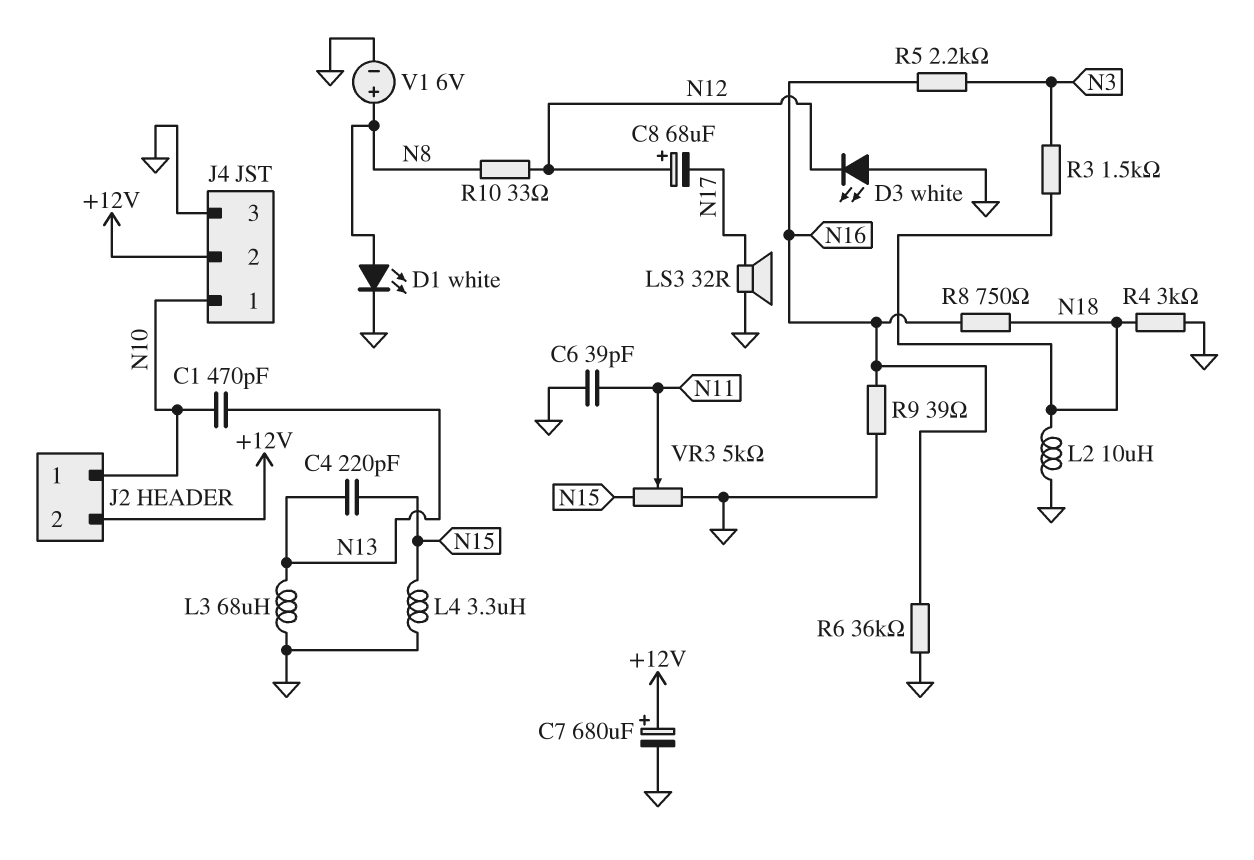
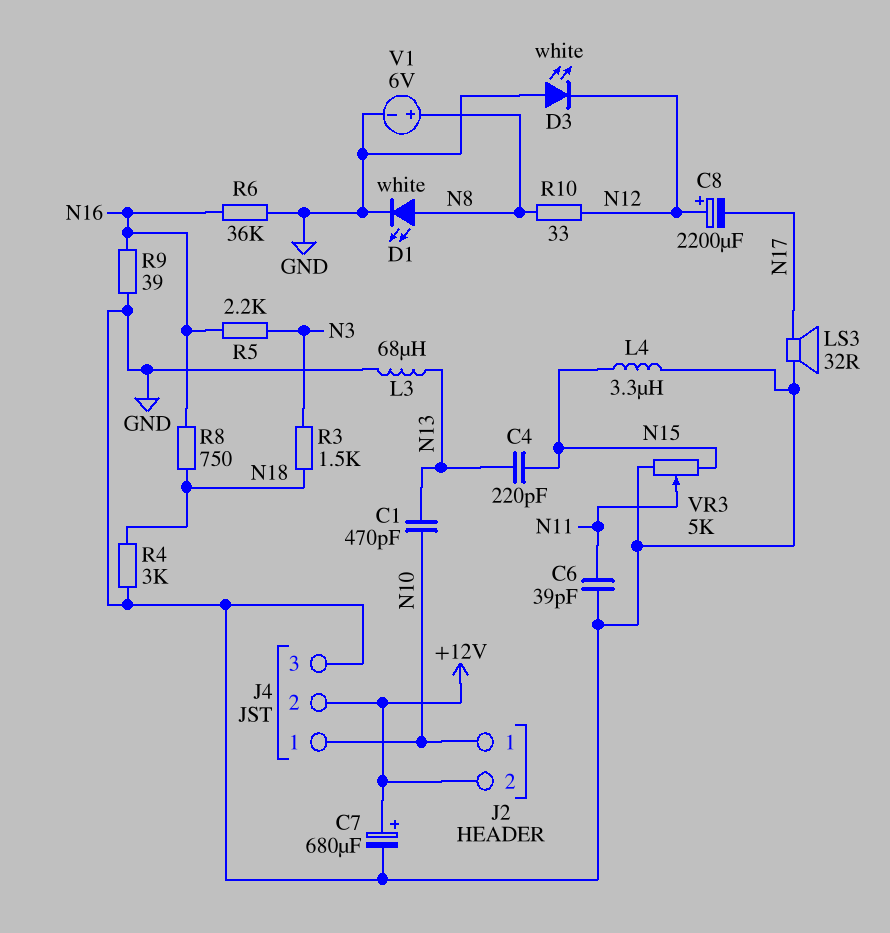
C8: 68uF (plus N12, minus N17) -> 2200uF (plus N12, minus N17)
L2: 10uH (GND, N18) -> none

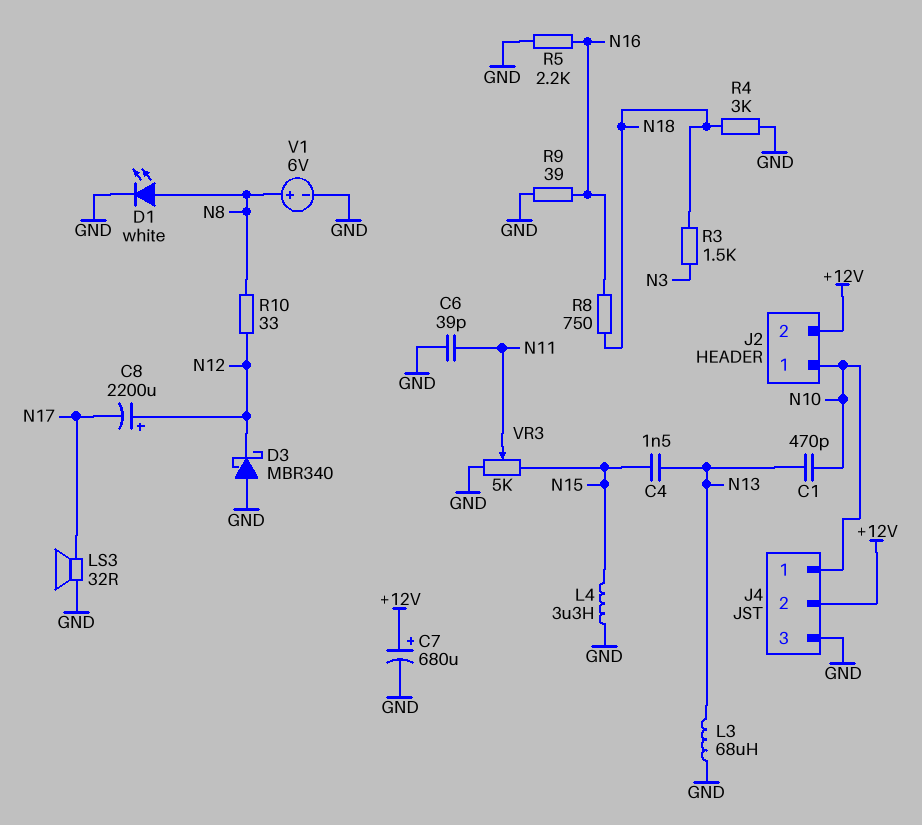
C4: 220pF (N13, N15) -> 1.5nF (N13, N15)
D3: LED white (A GND, K N12) -> schottky MBR340 (A GND, K N12)
R5: 2.2k (N3, N16) -> 2.2k (GND, N16)
R6: 36k (GND, N16) -> none

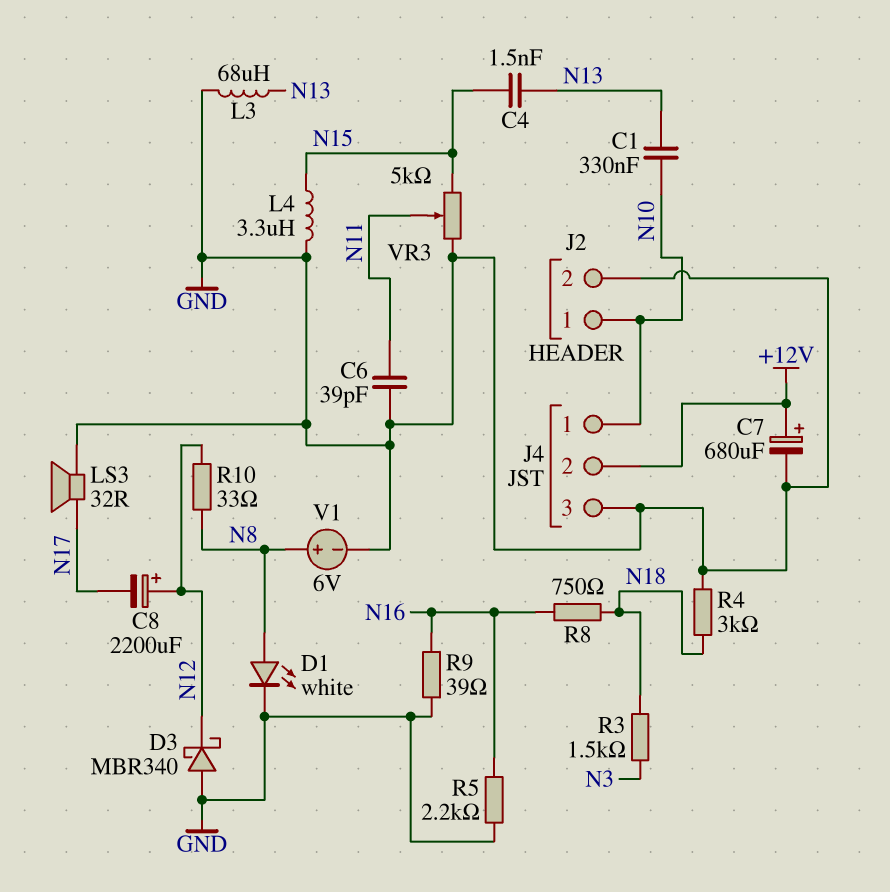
C1: 470pF (N10, N13) -> 330nF (N10, N13)
J2 pin 2: +12V -> GND

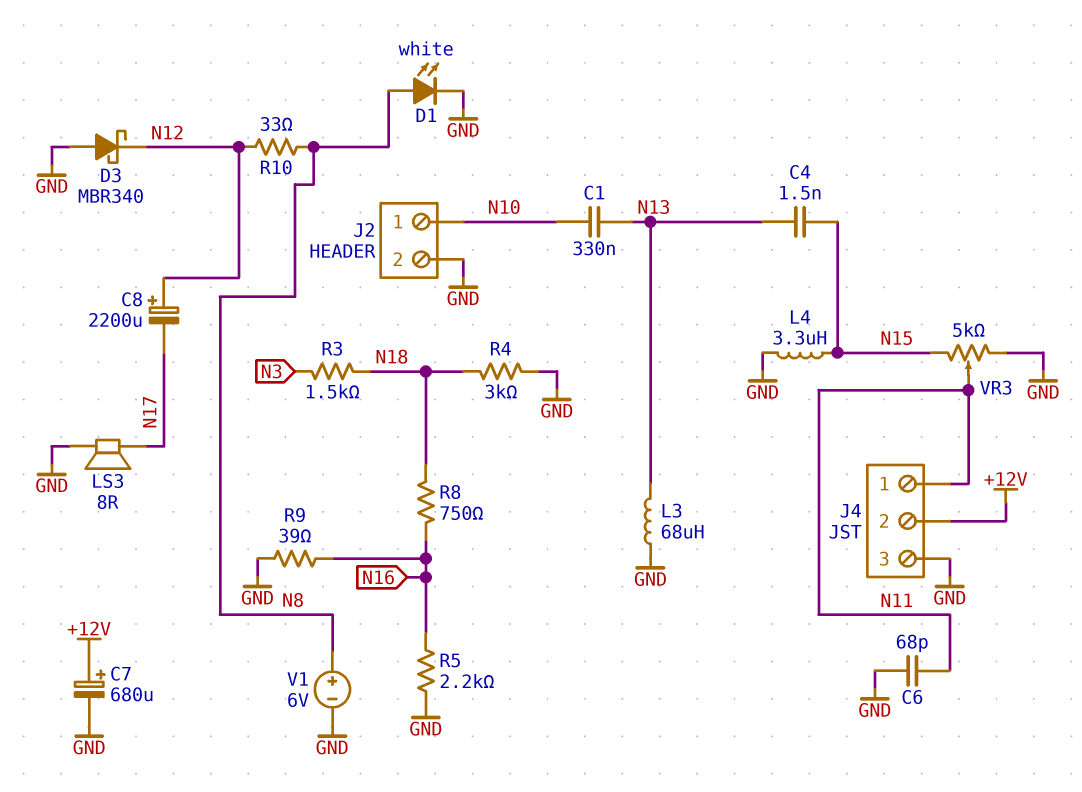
C6: 39pF (GND, N11) -> 68pF (GND, N11)
J4 pin 1: N10 -> N11
LS3: speaker 32R (GND, N17) -> speaker 8R (GND, N17)

